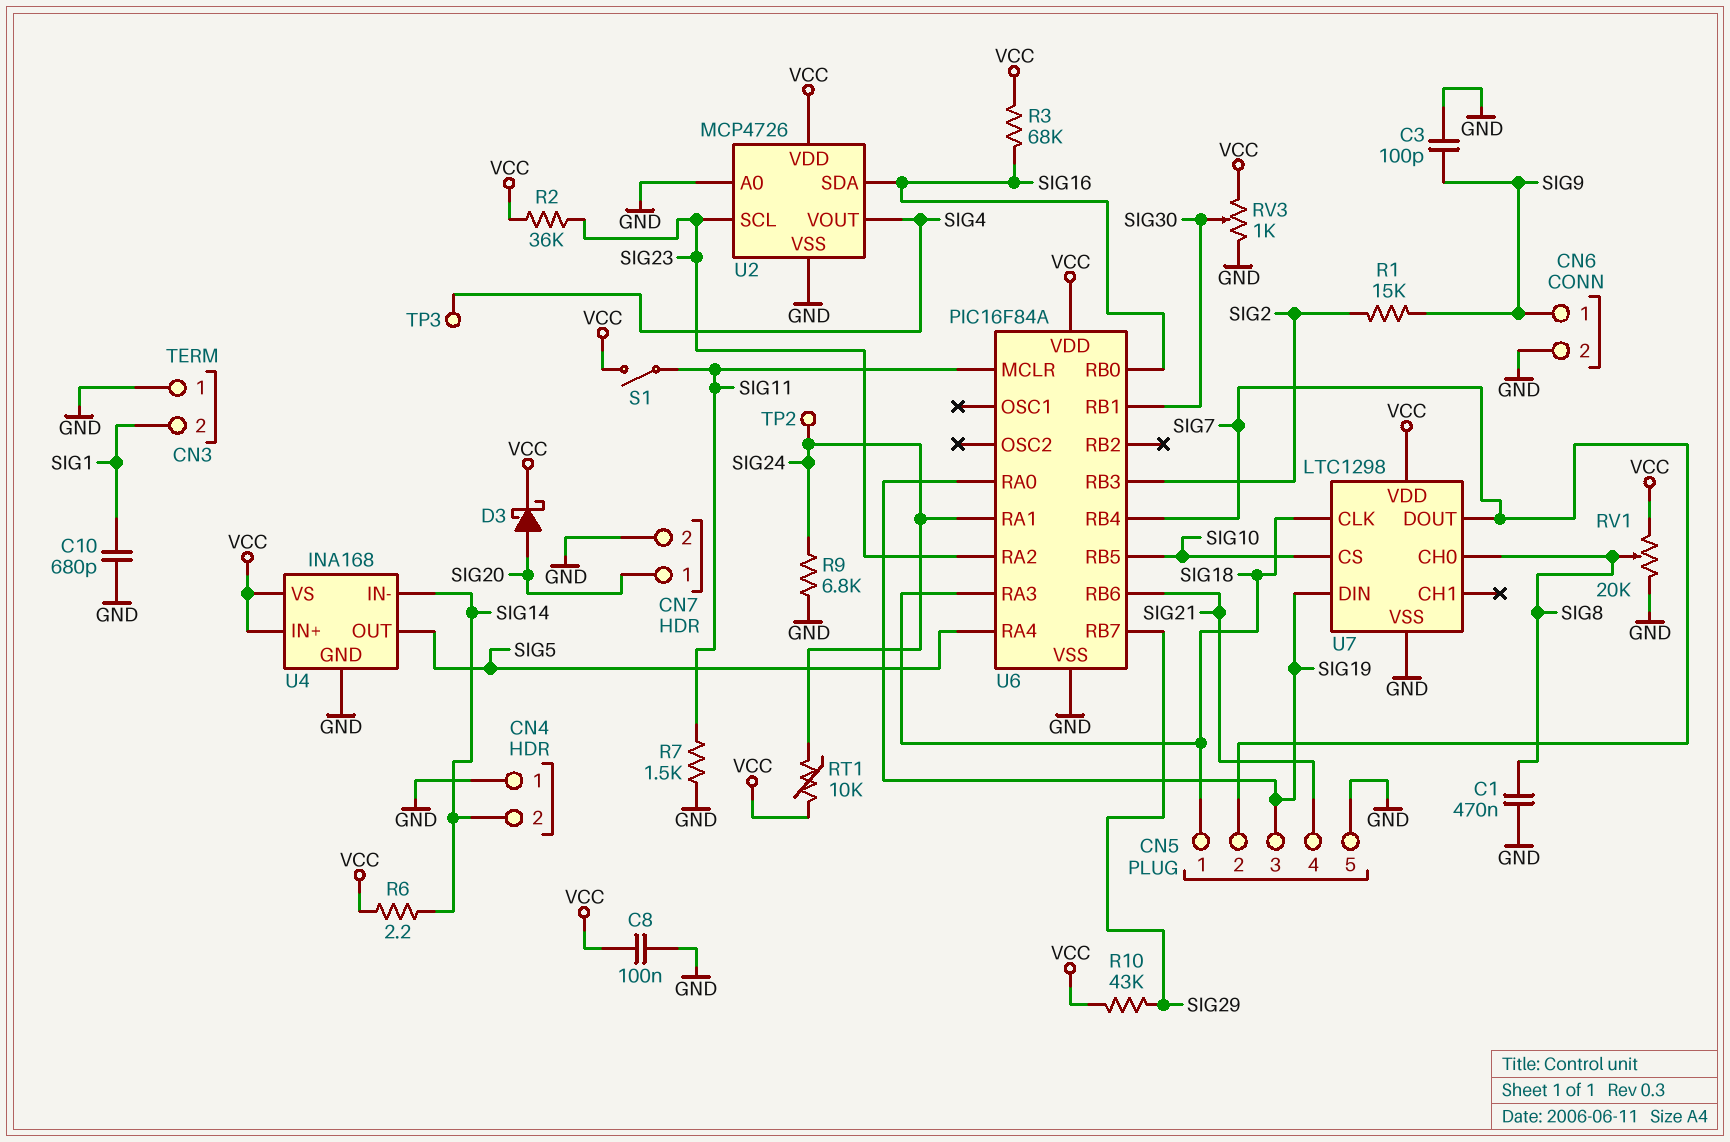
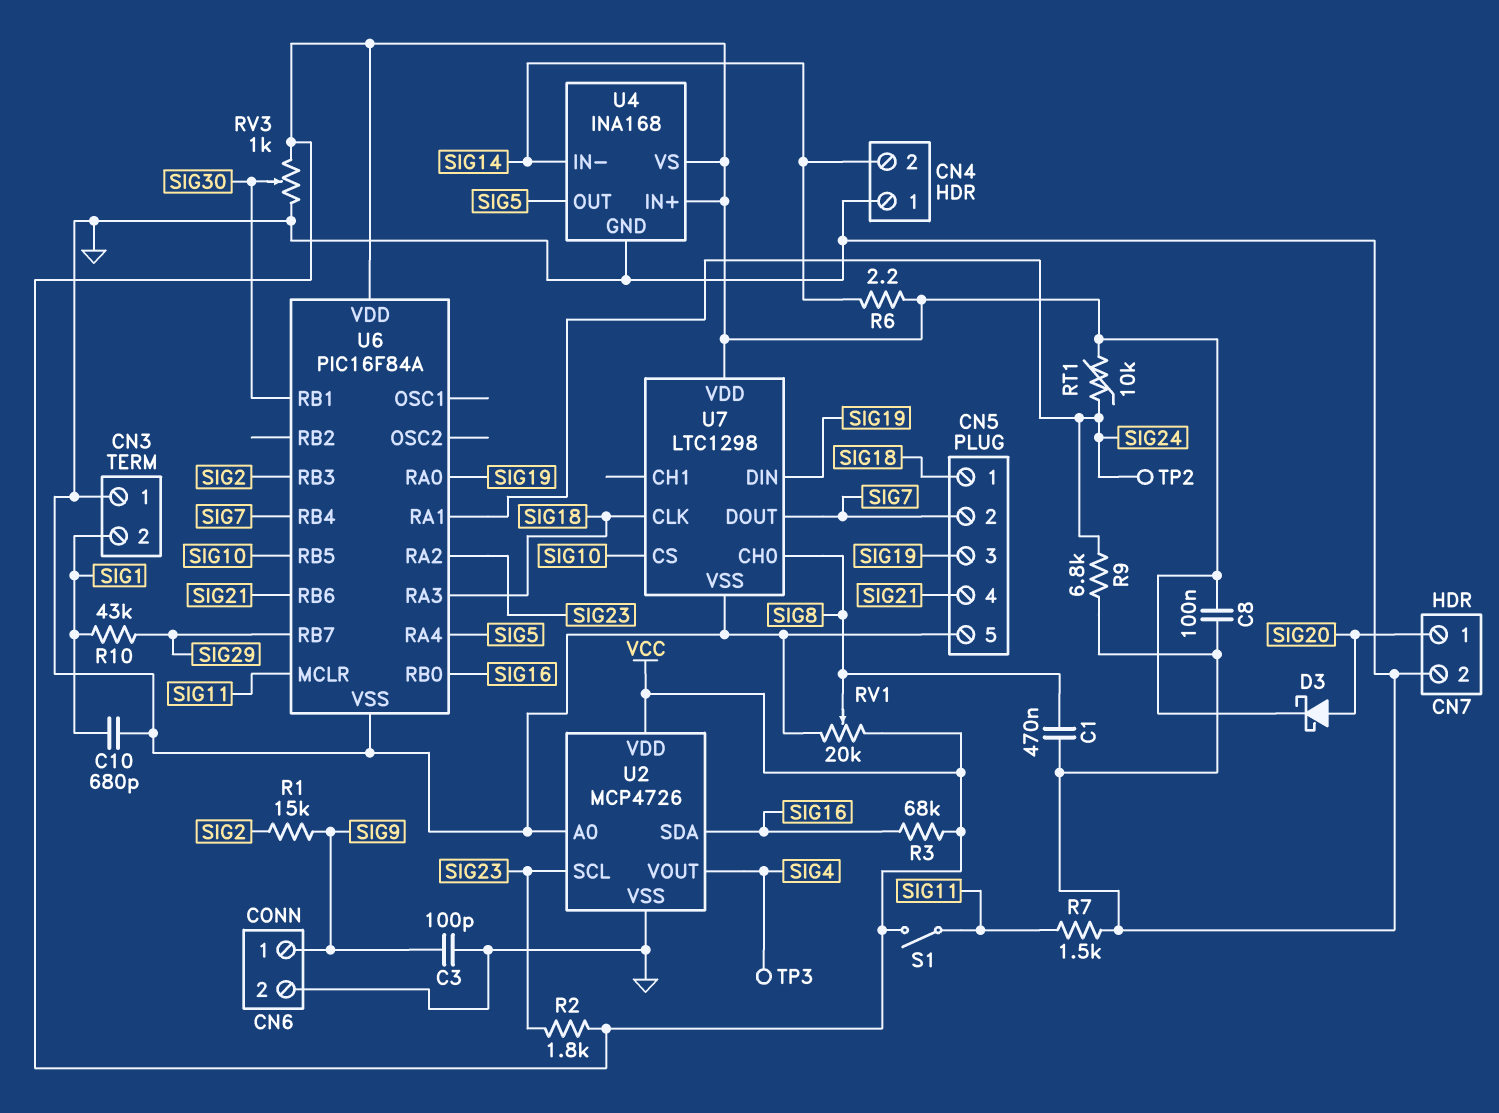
R2: 36k (SIG23, VCC) -> 1.8k (SIG23, VCC)
R10: 43k (SIG29, VCC) -> 43k (SIG1, SIG29)

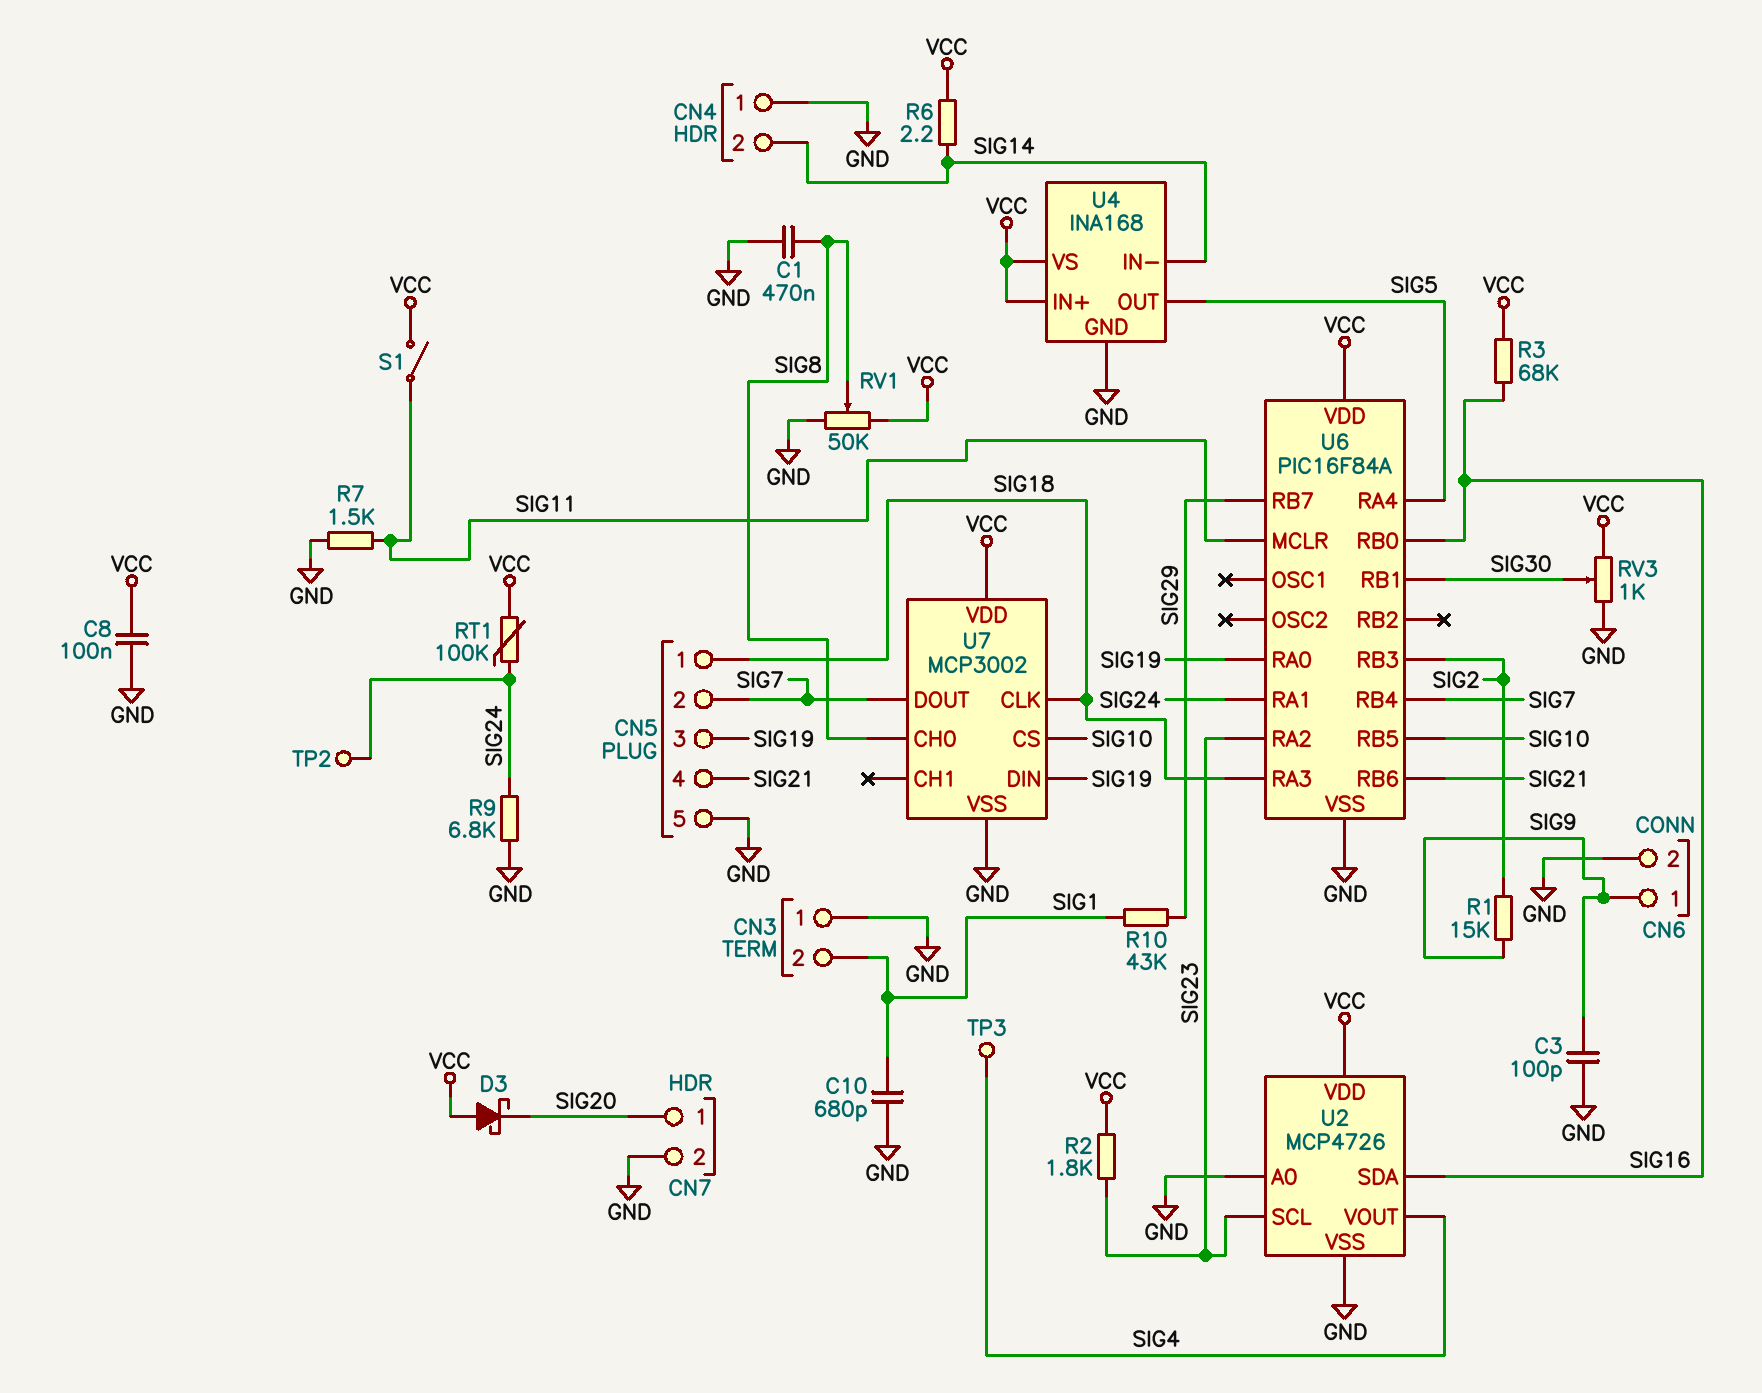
D3: schottky (A SIG20, K VCC) -> schottky (A VCC, K SIG20)
RT1: 10k (SIG24, VCC) -> 100k (SIG24, VCC)
RV1: 20k (GND, VCC, wiper SIG8) -> 50k (GND, VCC, wiper SIG8)
U7: LTC1298 -> MCP3002

